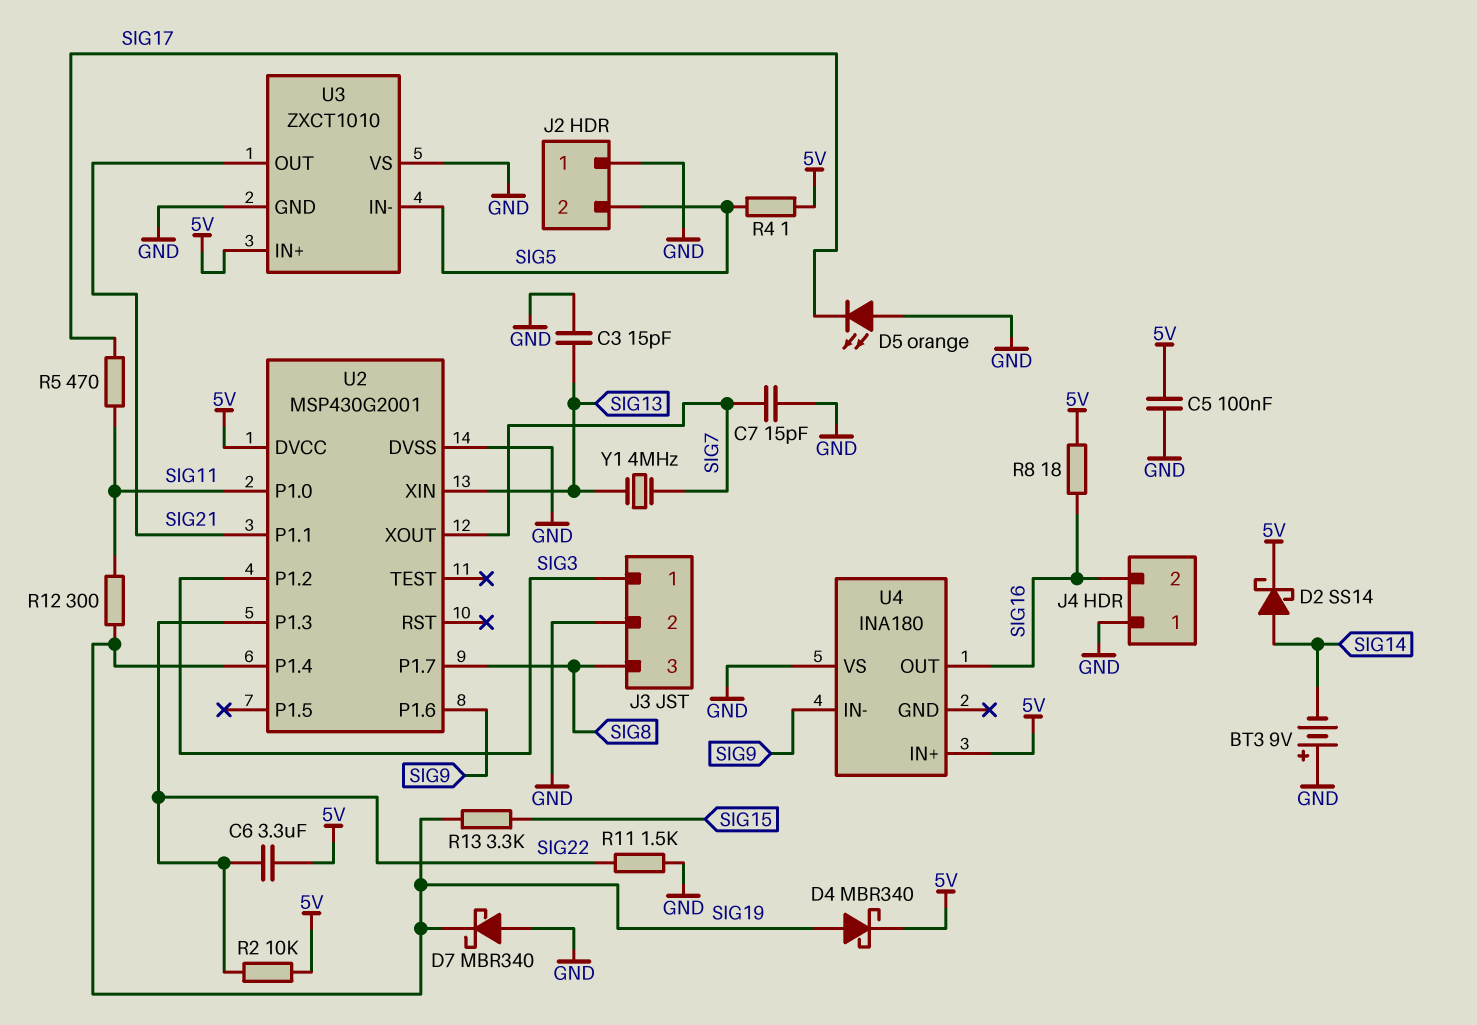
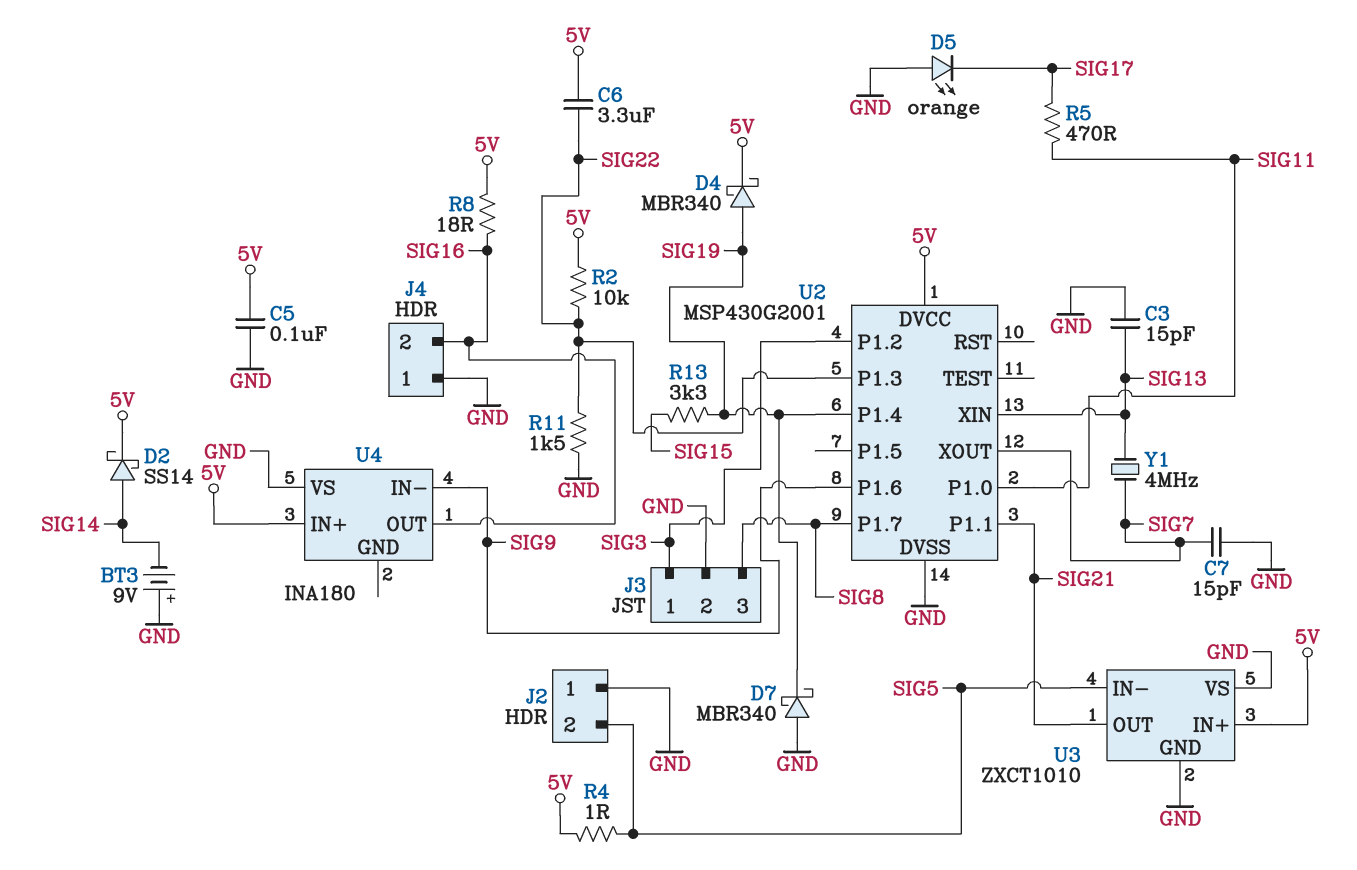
R12: 300 (SIG11, SIG19) -> none

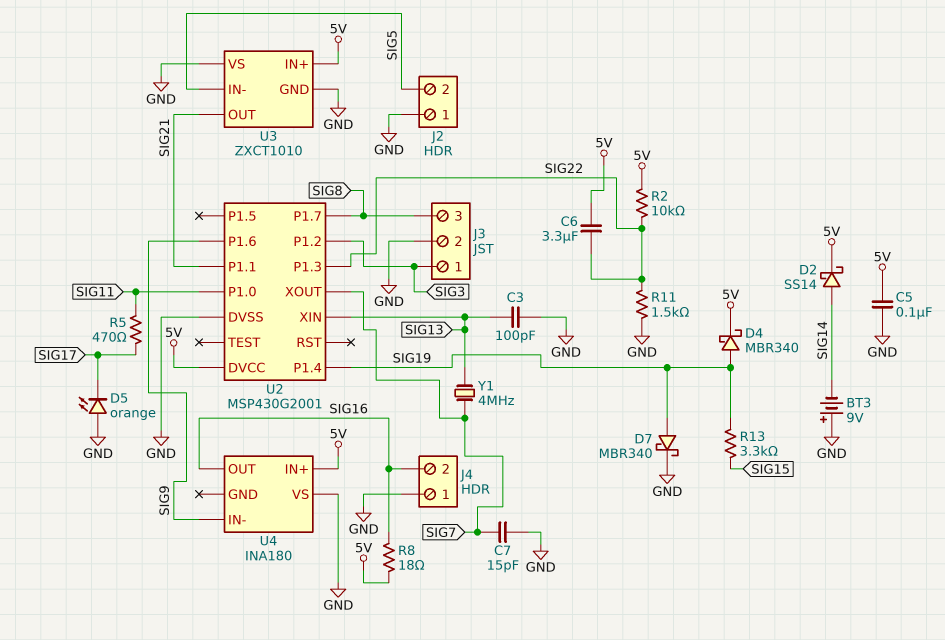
C3: 15pF (GND, SIG13) -> 100pF (GND, SIG13)
D7: schottky MBR340 (A GND, K SIG19) -> schottky MBR340 (A SIG19, K GND)
R4: 1 (5V, SIG5) -> none

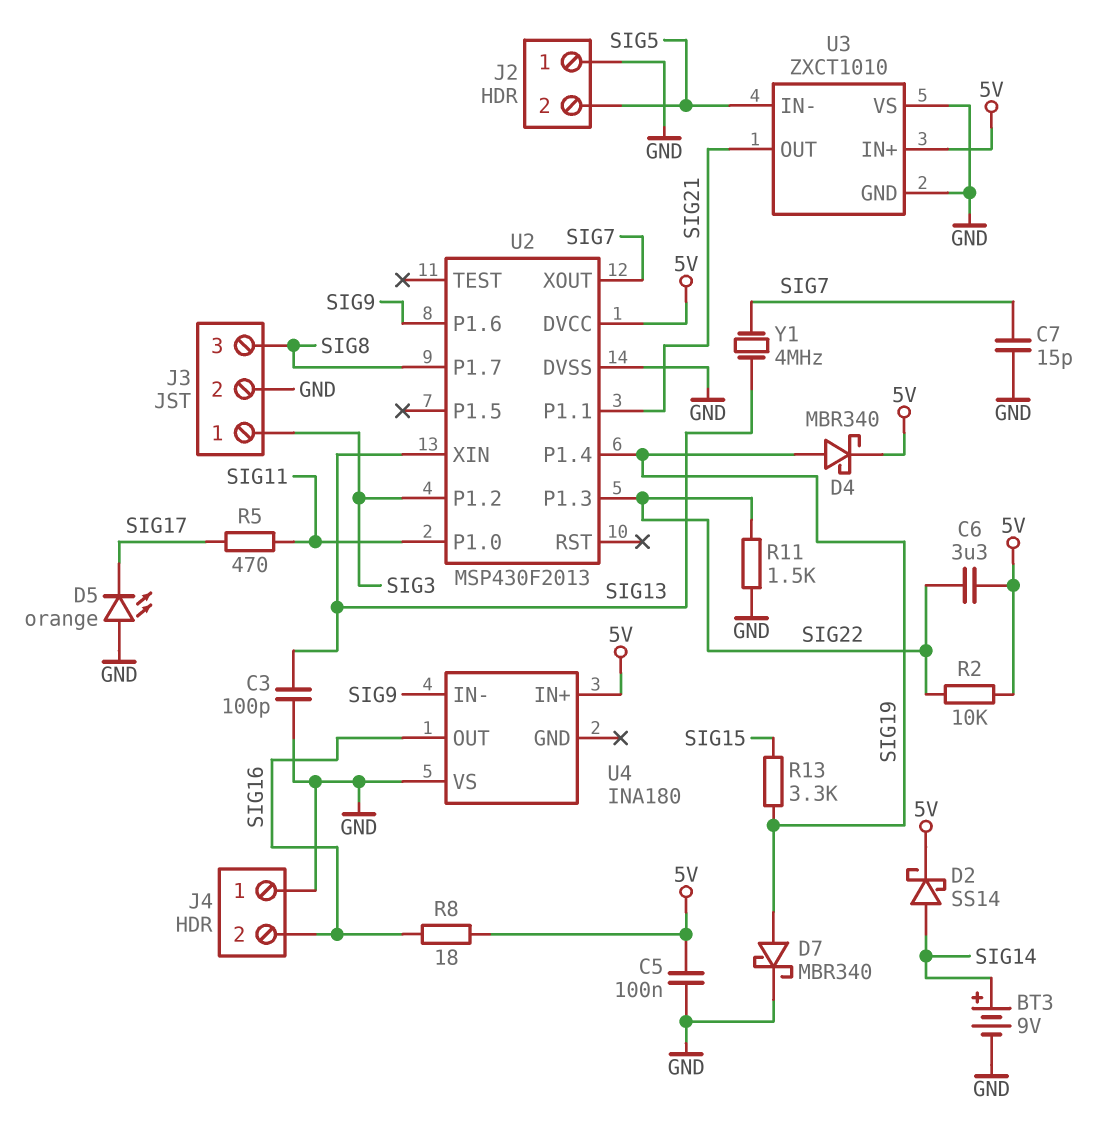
BT3: 9V (plus GND, minus SIG14) -> 9V (plus SIG14, minus GND)
U2: MSP430G2001 -> MSP430F2013

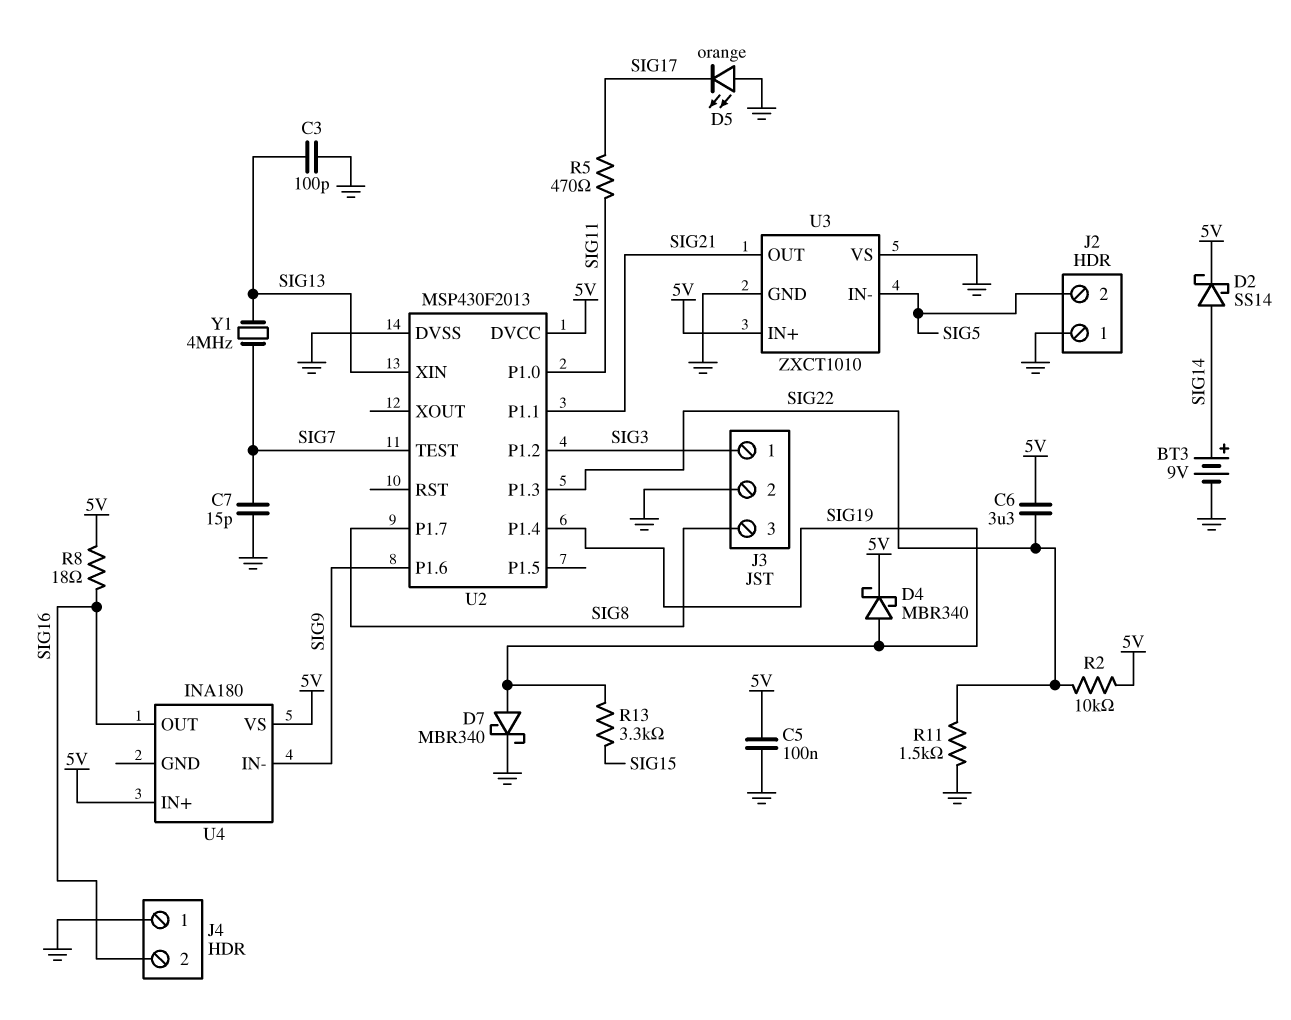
U2 pin TEST: none -> SIG7
U2 pin XOUT: SIG7 -> none
U4 pin VS: GND -> 5V

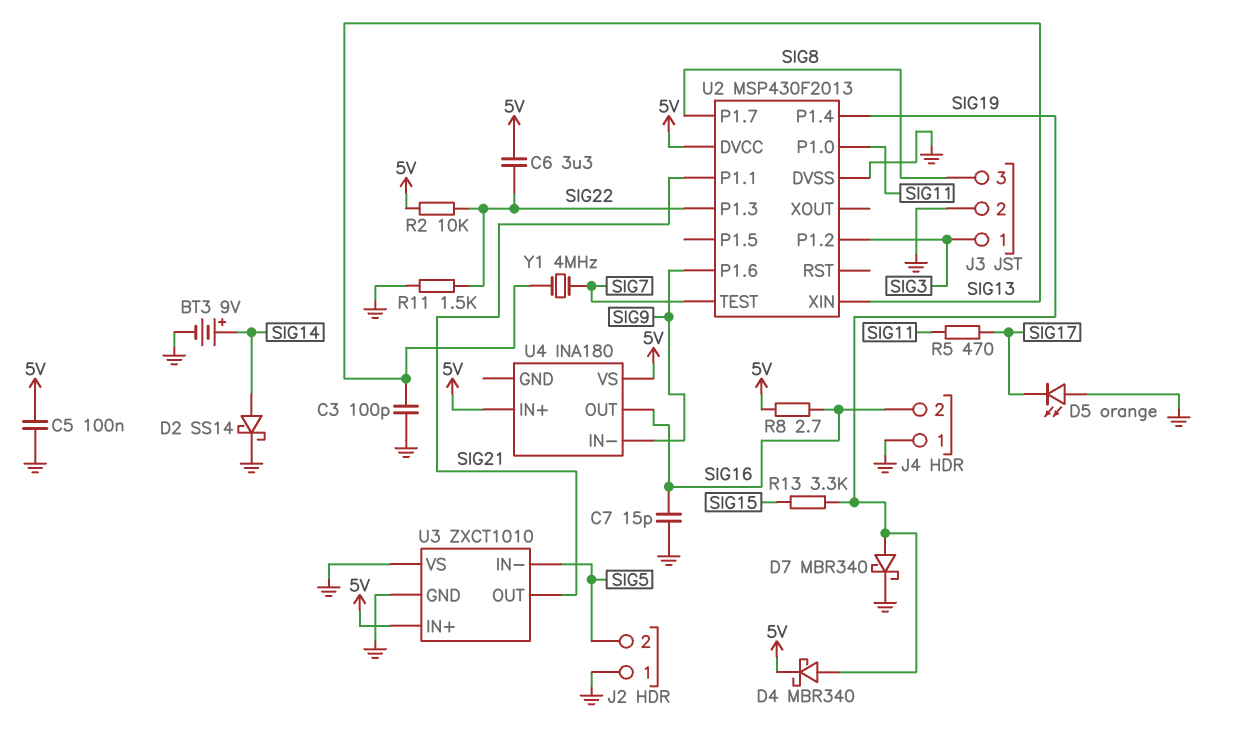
C7: 15pF (GND, SIG7) -> 15pF (GND, SIG16)
D2: schottky SS14 (A SIG14, K 5V) -> schottky SS14 (A SIG14, K GND)
R8: 18 (5V, SIG16) -> 2.7 (5V, SIG16)

